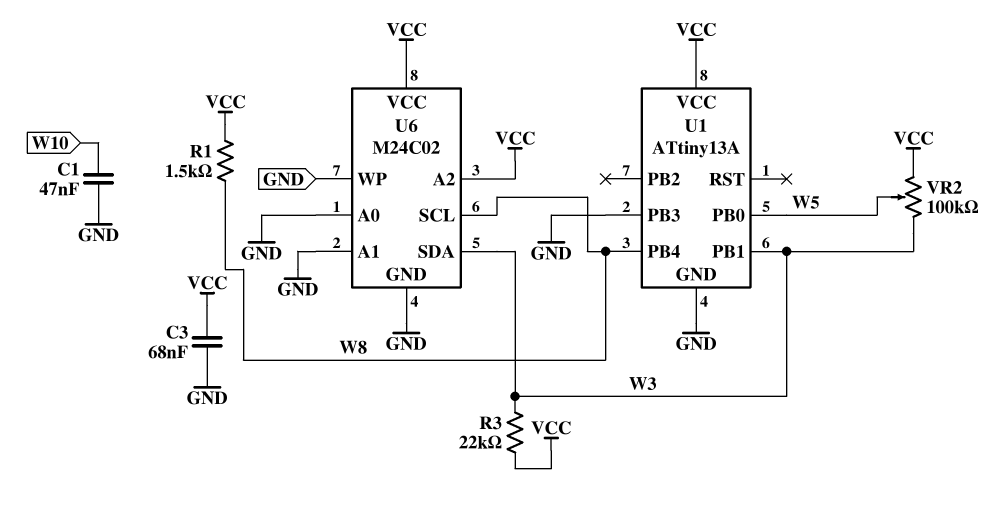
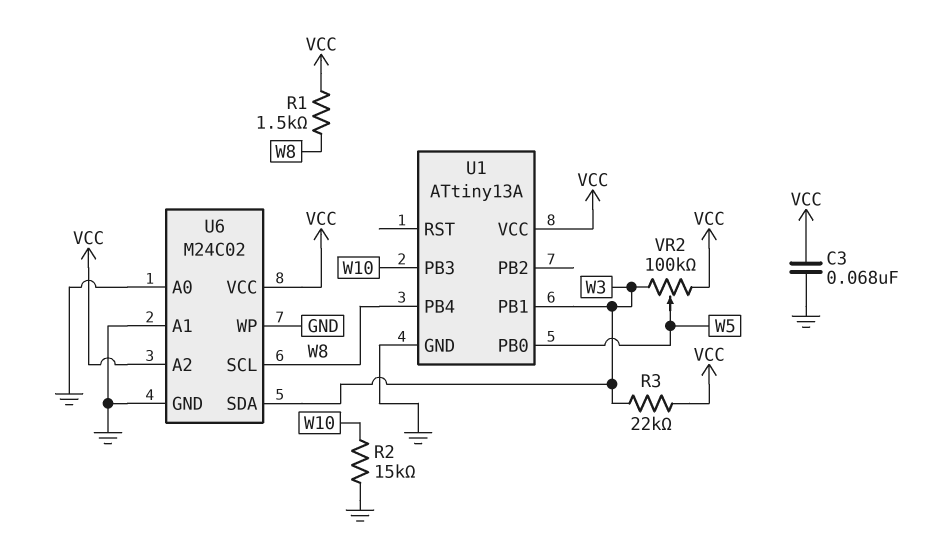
C1: 47nF (GND, W10) -> none
R2: none -> 15k (GND, W10)
U1 pin PB3: GND -> W10

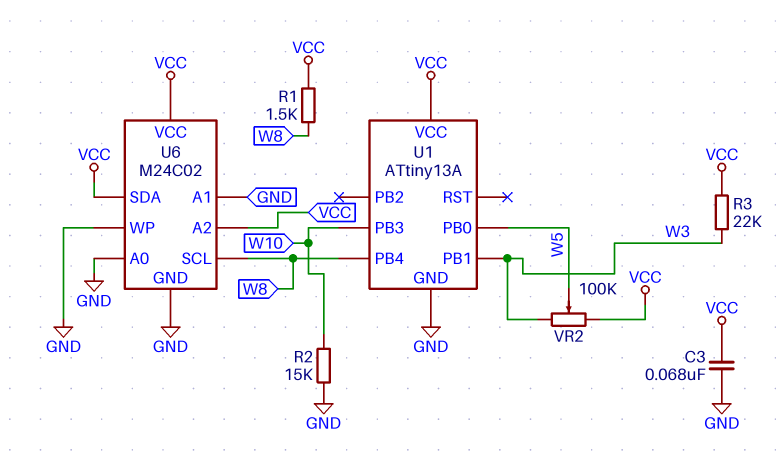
U6 pin SDA: W3 -> VCC

